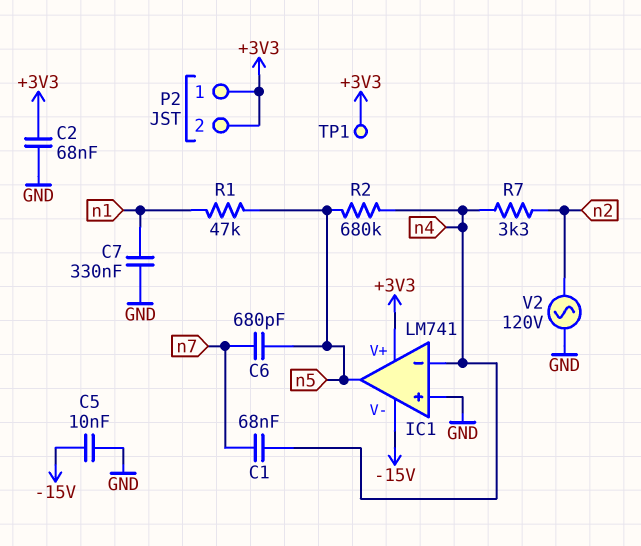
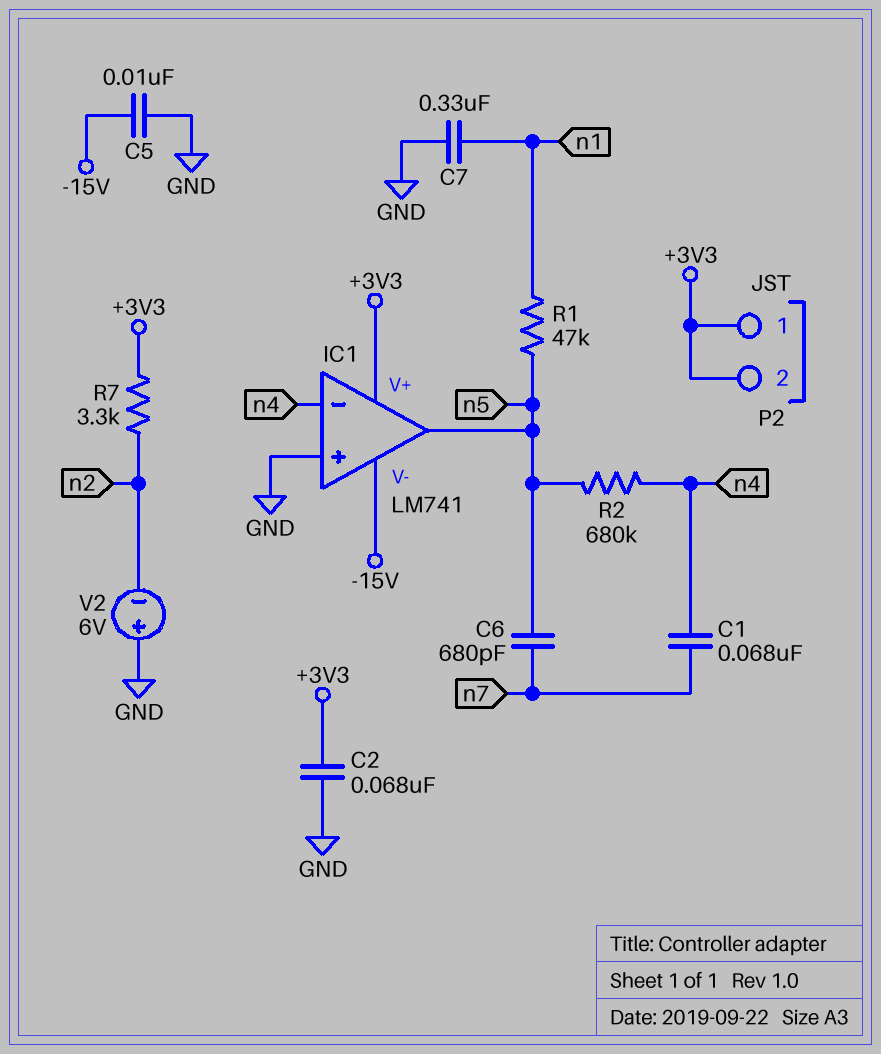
R7: 3.3k (n2, n4) -> 3.3k (+3V3, n2)
TP1: test point (+3V3) -> none
V2: AC 120V (GND, n2) -> 6V (plus GND, minus n2)

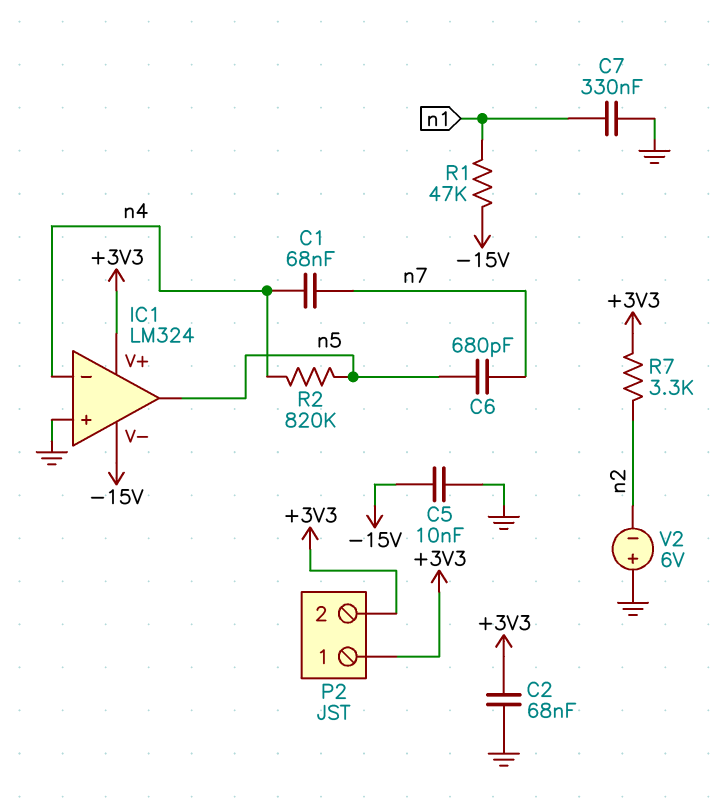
IC1: LM741 -> LM324
R1: 47k (n1, n5) -> 47k (-15V, n1)
R2: 680k (n4, n5) -> 820k (n4, n5)

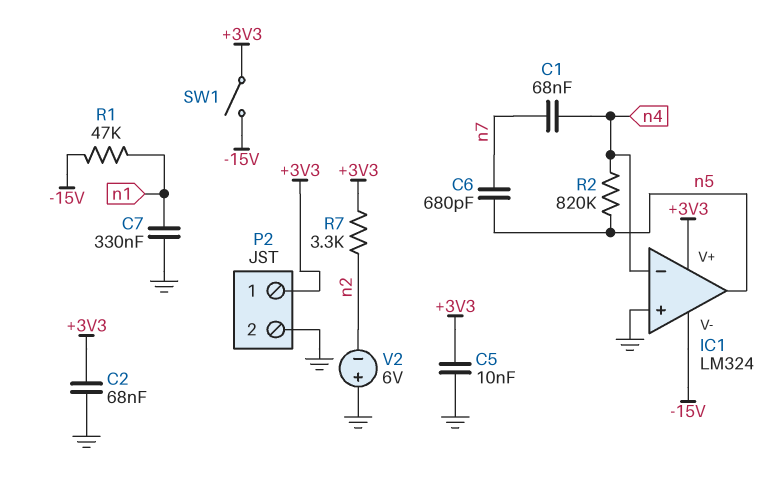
C5: 10nF (-15V, GND) -> 10nF (+3V3, GND)
P2 pin 2: +3V3 -> GND
SW1: none -> switch (+3V3, -15V)

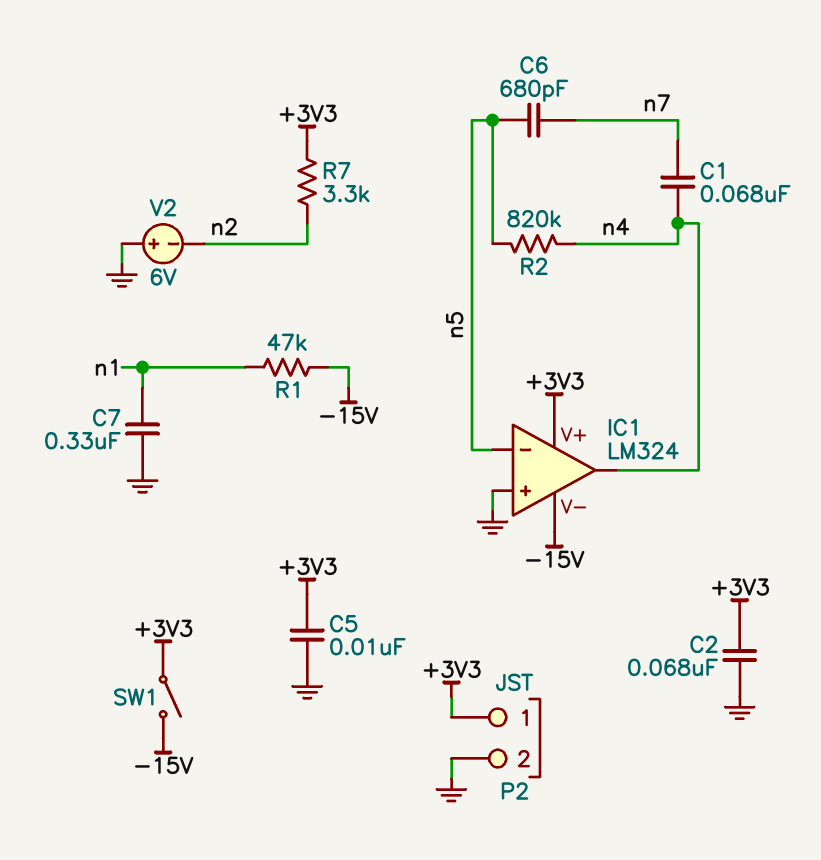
IC1 pin in-: n4 -> n5
IC1 pin out: n5 -> n4

